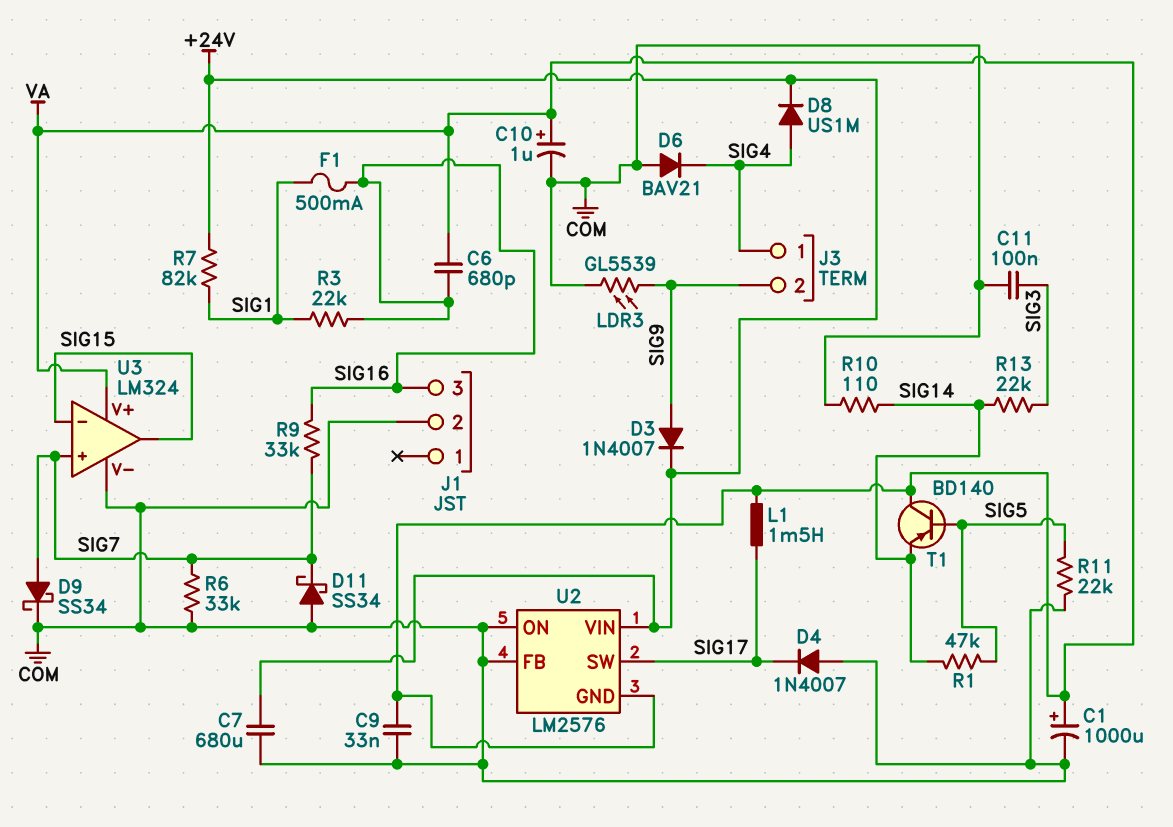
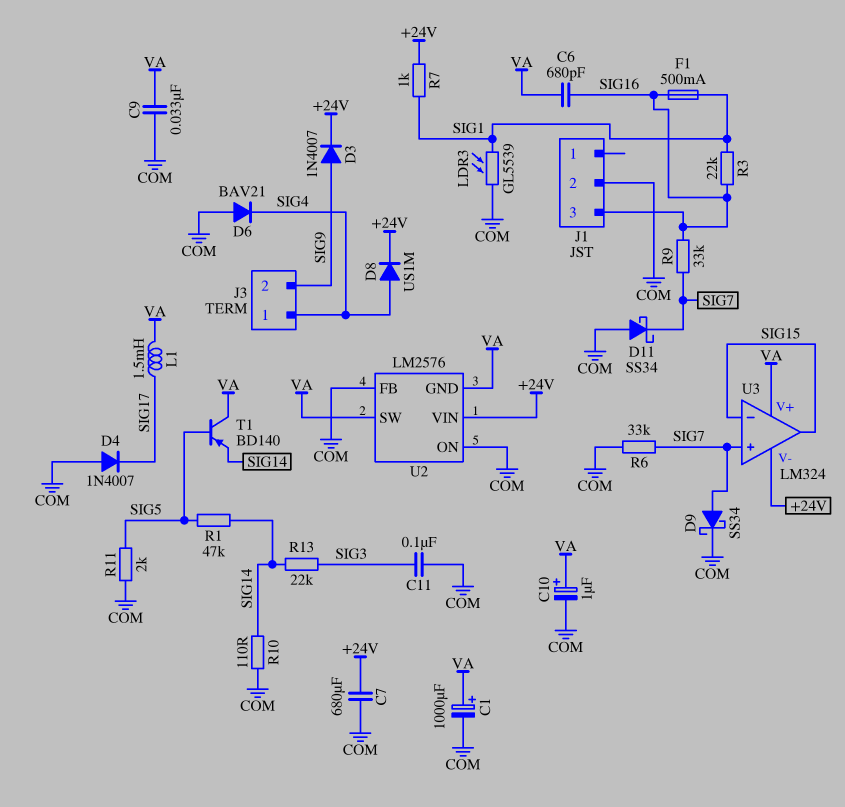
LDR3: GL5539 (COM, SIG9) -> GL5539 (COM, SIG1)
R7: 82k (+24V, SIG1) -> 1k (+24V, SIG1)
R11: 22k (COM, SIG5) -> 2k (COM, SIG5)
U2 pin SW: SIG17 -> VA
U3 pin V-: COM -> +24V

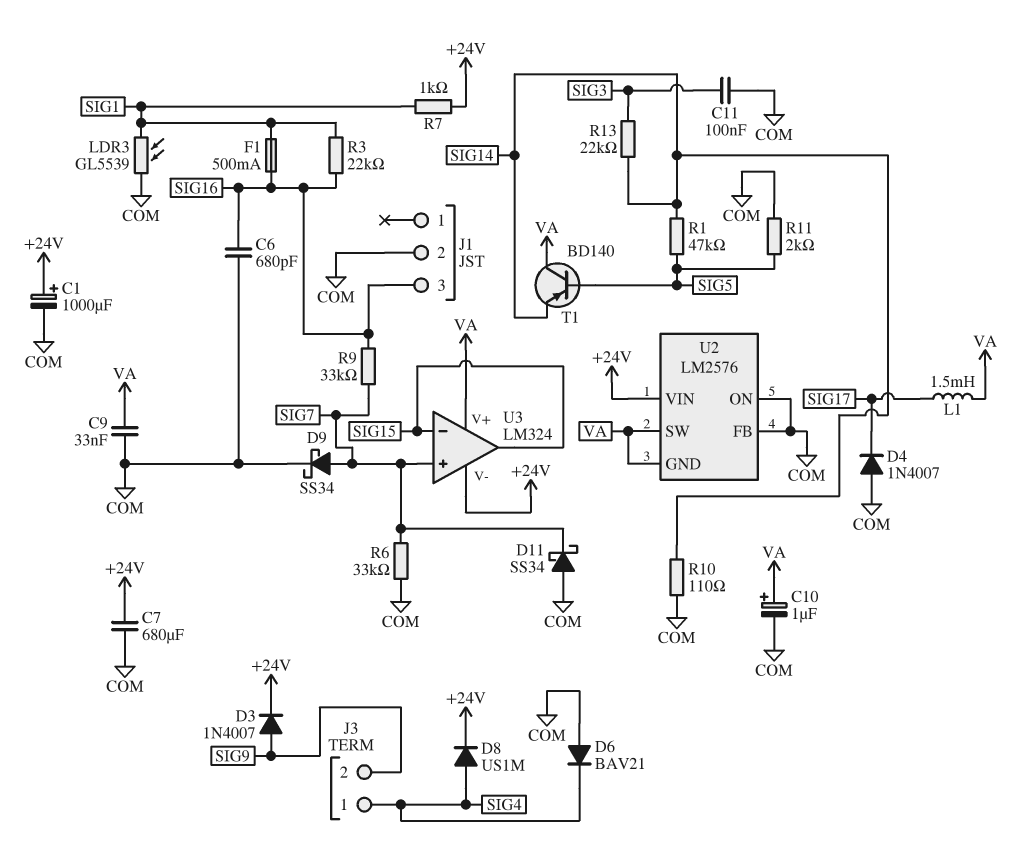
C1: 1000uF (plus VA, minus COM) -> 1000uF (plus +24V, minus COM)
C6: 680pF (SIG16, VA) -> 680pF (COM, SIG16)

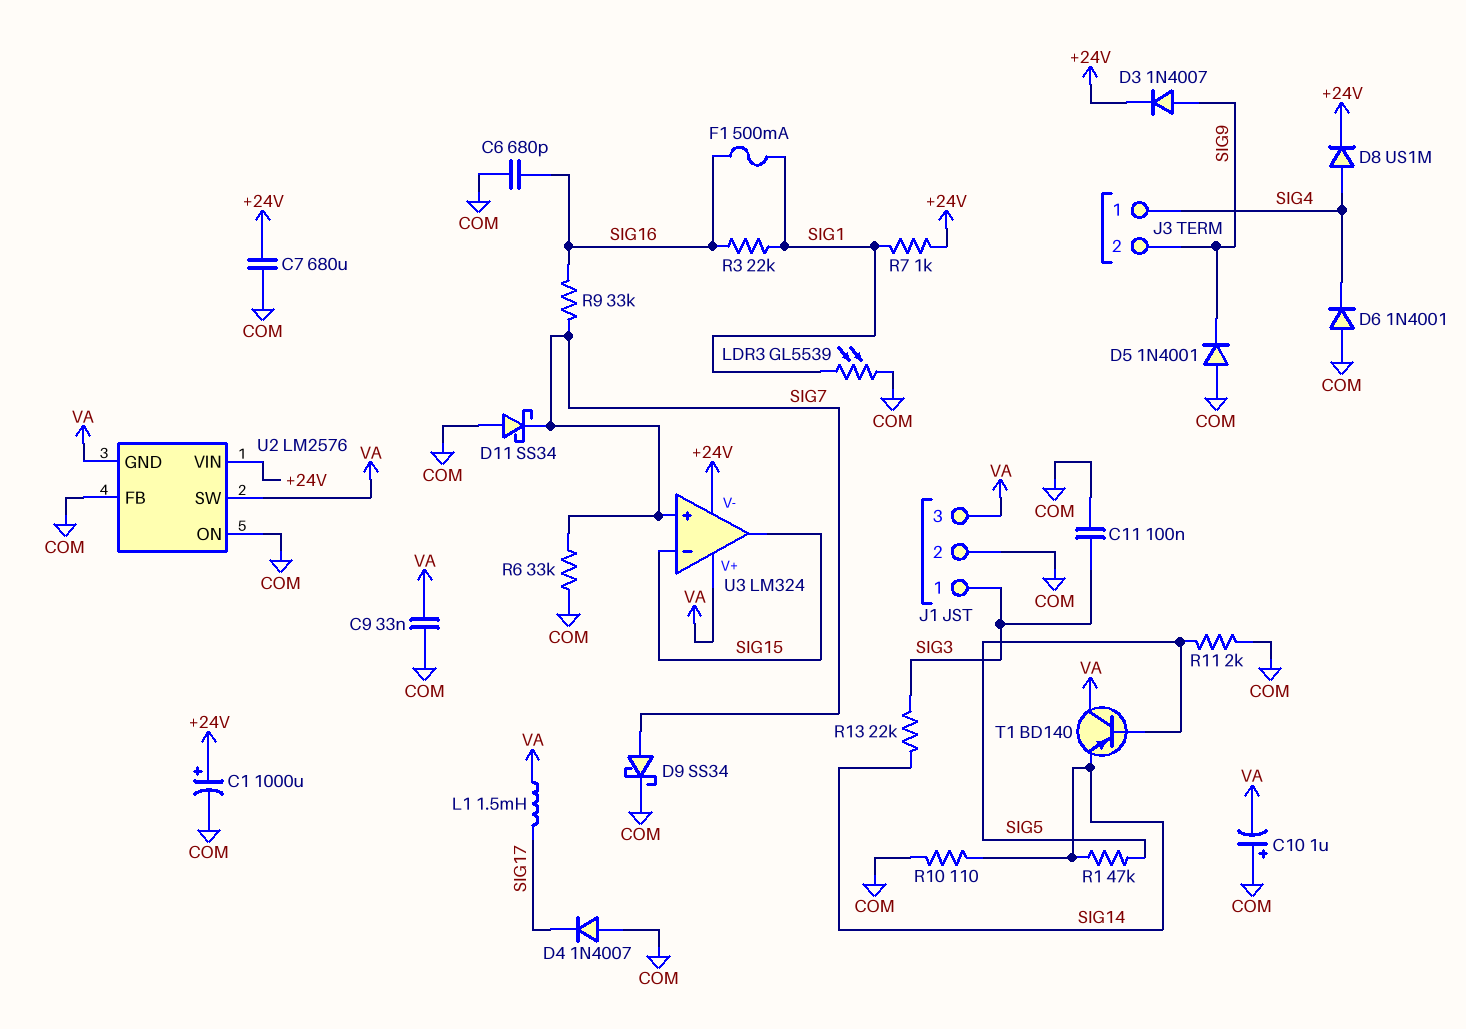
C10: 1uF (plus VA, minus COM) -> 1uF (plus COM, minus VA)
D5: none -> diode 1N4001 (A COM, K SIG9)
D6: diode BAV21 (A COM, K SIG4) -> diode 1N4001 (A COM, K SIG4)
J1 pin 1: none -> SIG3
J1 pin 3: SIG16 -> VA

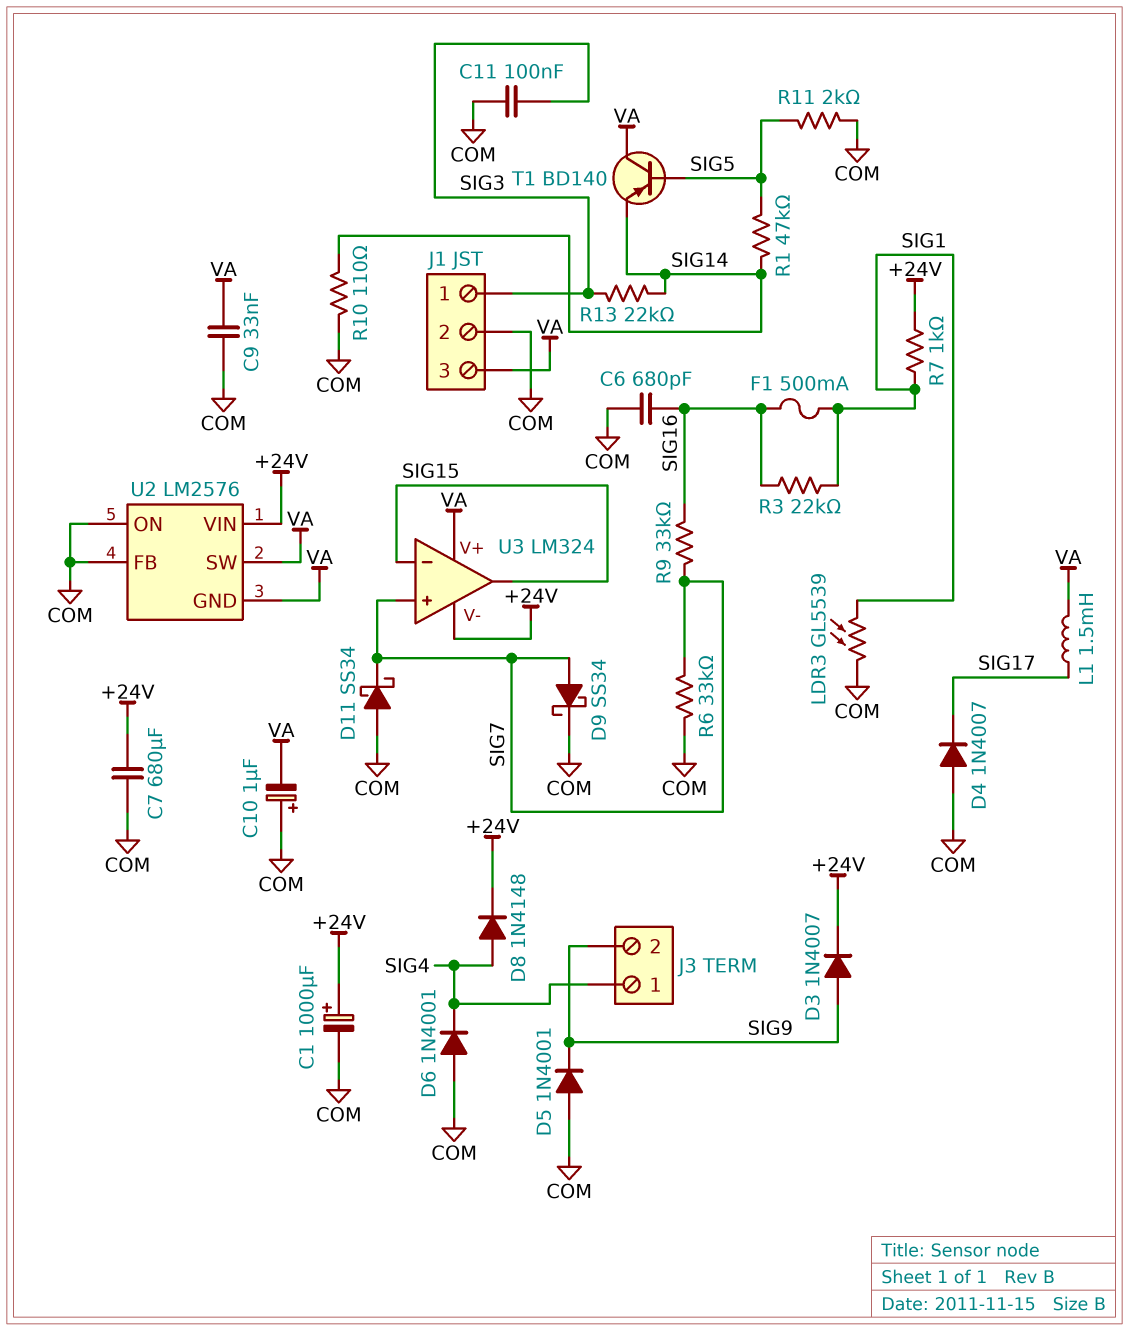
D8: diode US1M (A SIG4, K +24V) -> diode 1N4148 (A SIG4, K +24V)

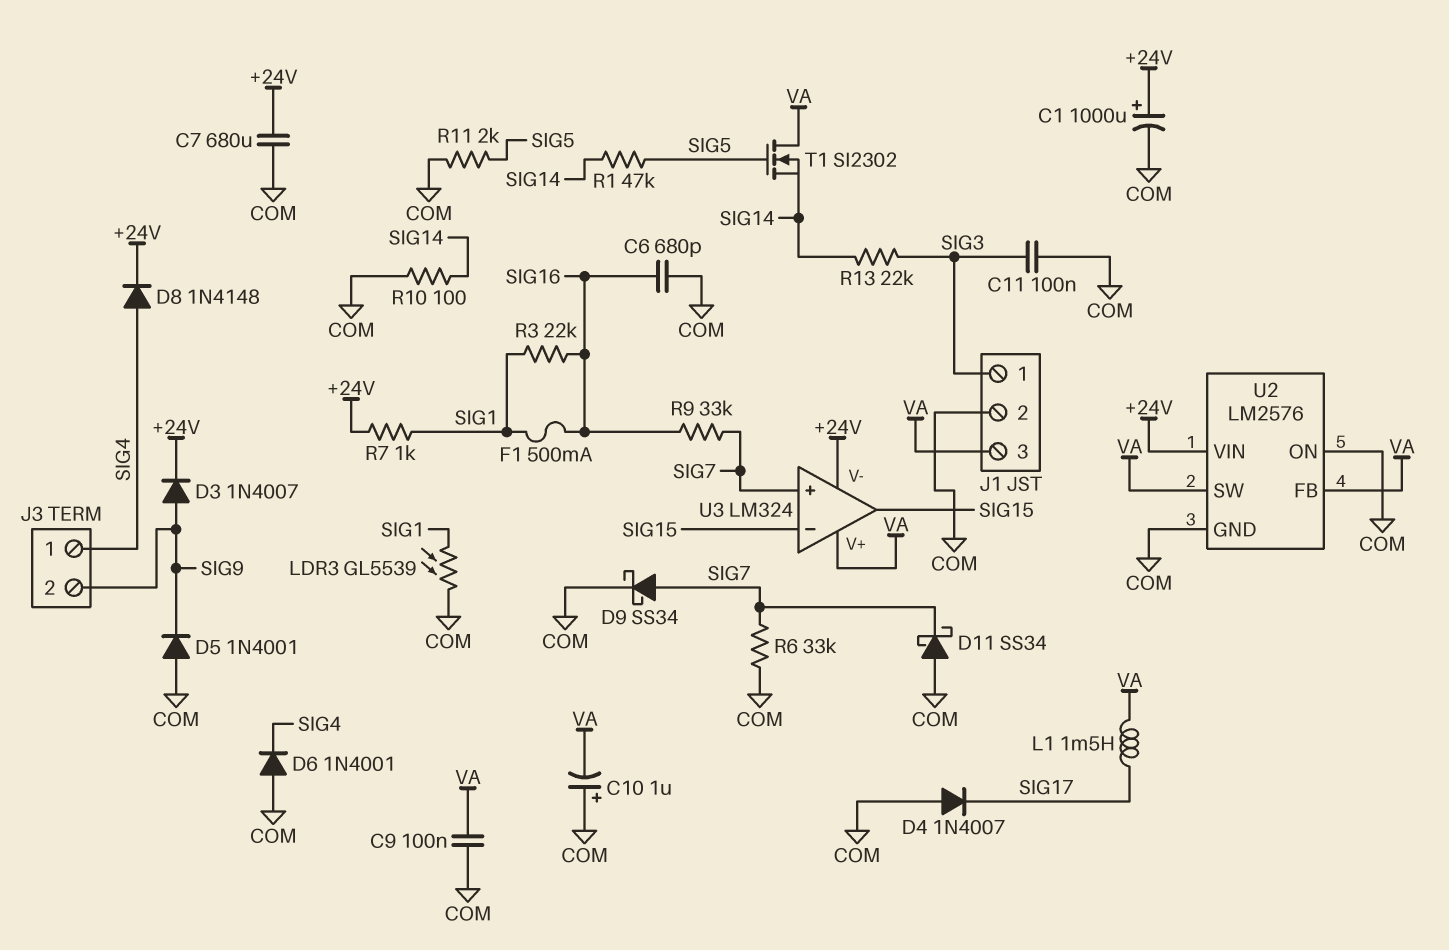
C9: 33nF (COM, VA) -> 100nF (COM, VA)
R10: 110 (COM, SIG14) -> 100 (COM, SIG14)
T1: PNP BD140 (B SIG5, C VA, E SIG14) -> NMOS SI2302 (G SIG5, D VA, S SIG14)
U2 pin FB: COM -> VA
U2 pin GND: VA -> COM

